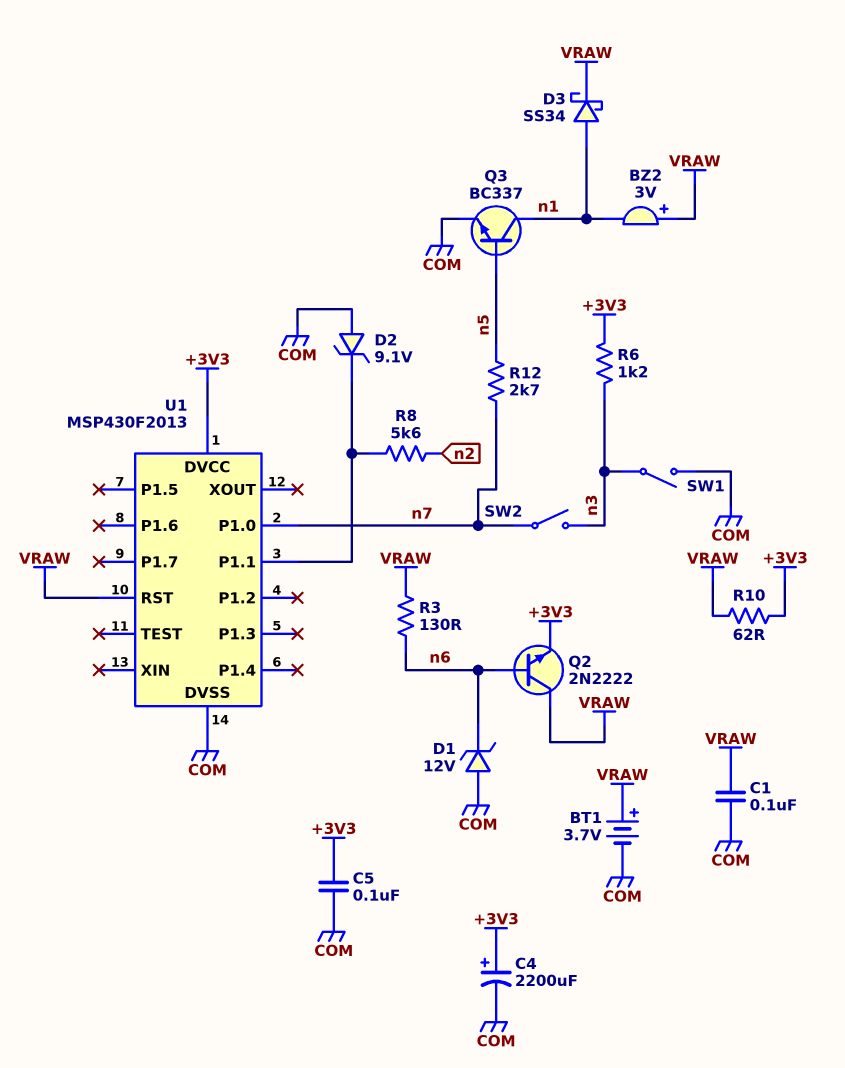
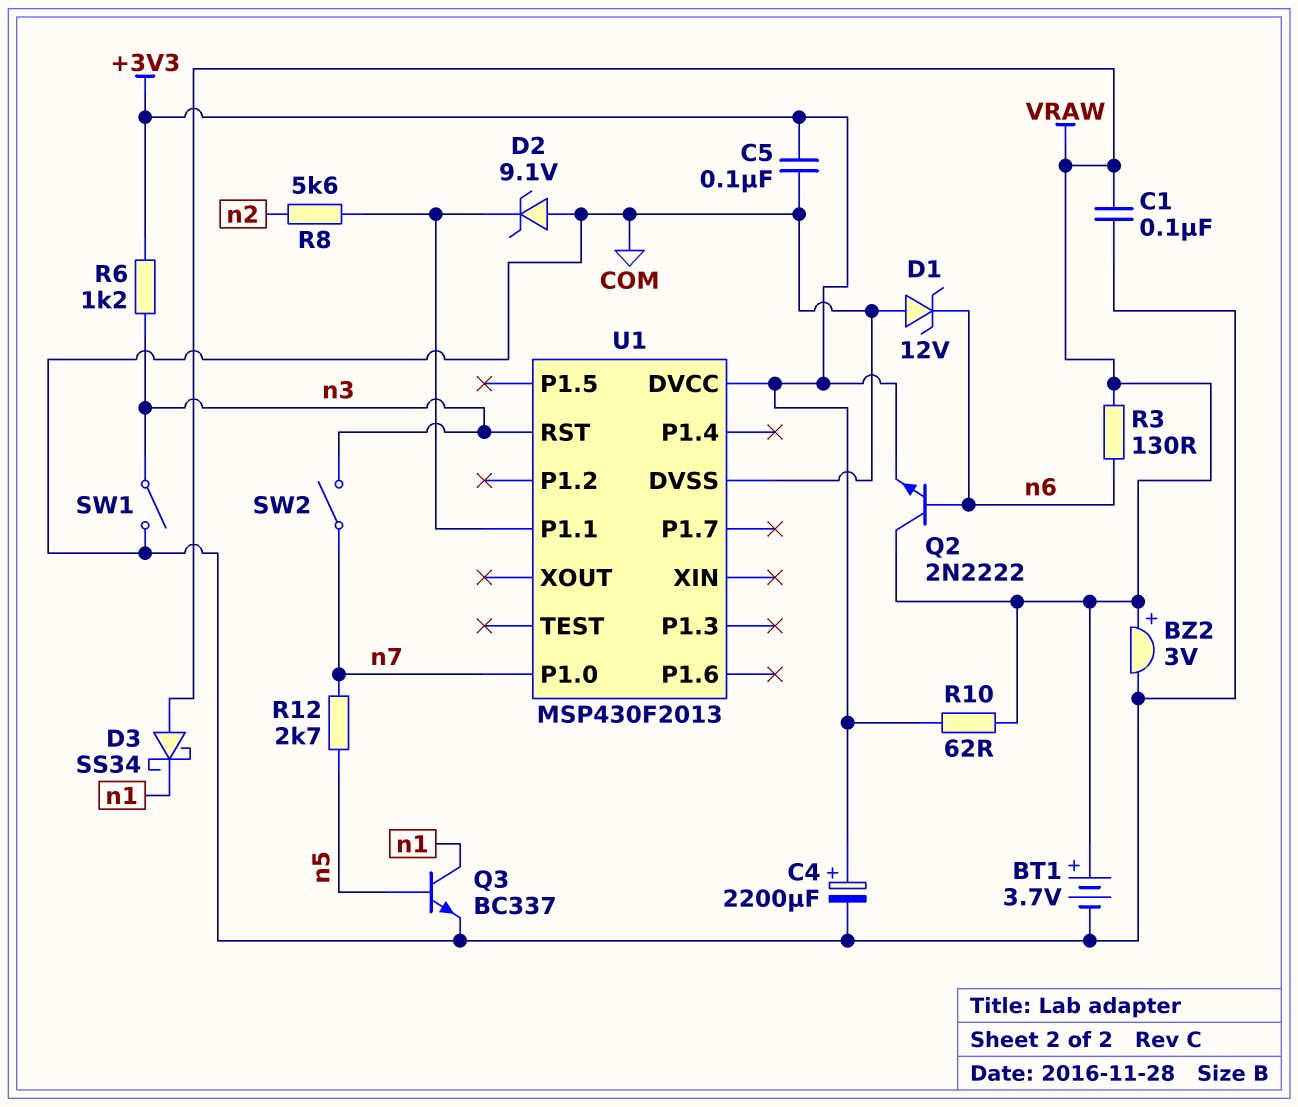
BZ2: buzzer 3V (plus VRAW, minus n1) -> buzzer 3V (plus VRAW, minus COM)
D3: schottky SS34 (A n1, K VRAW) -> schottky SS34 (A VRAW, K n1)
U1 pin RST: VRAW -> n3

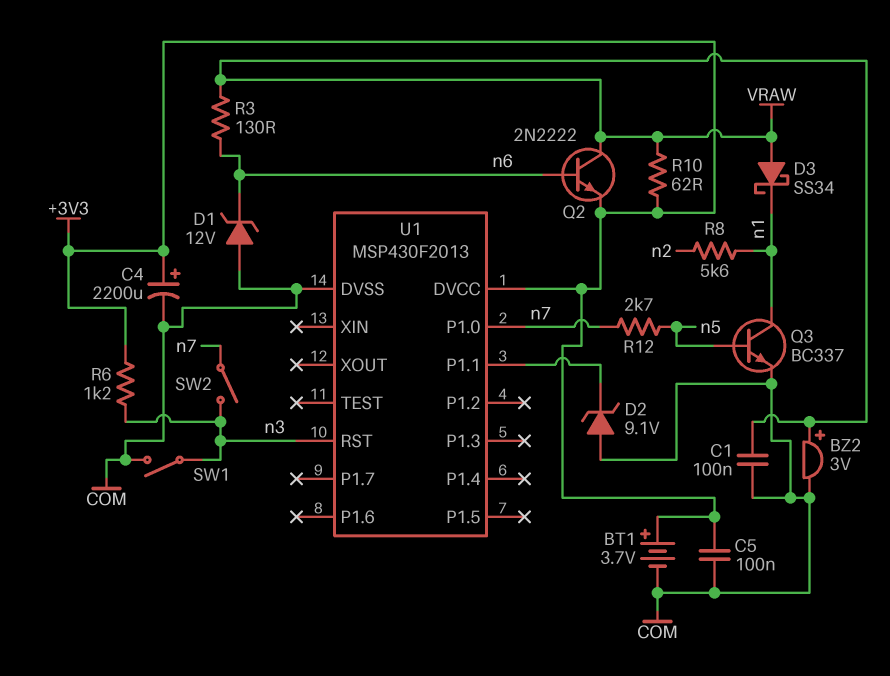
BT1: 3.7V (plus VRAW, minus COM) -> 3.7V (plus +3V3, minus COM)
R8: 5.6k (U1/P1.1, n2) -> 5.6k (n1, n2)

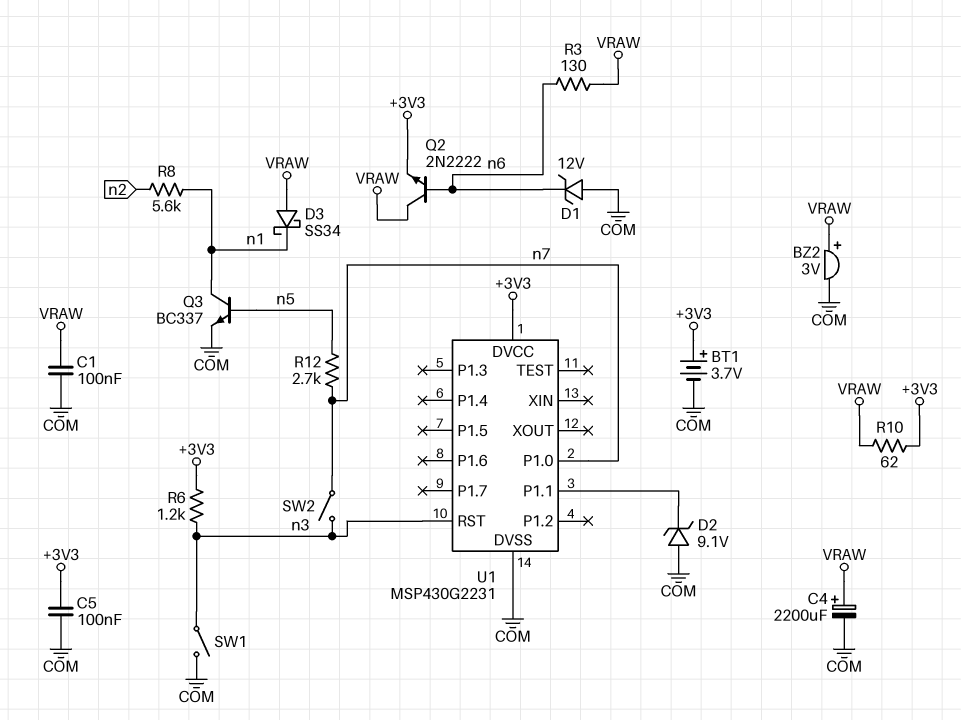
C4: 2200uF (plus +3V3, minus COM) -> 2200uF (plus VRAW, minus COM)
U1: MSP430F2013 -> MSP430G2231

